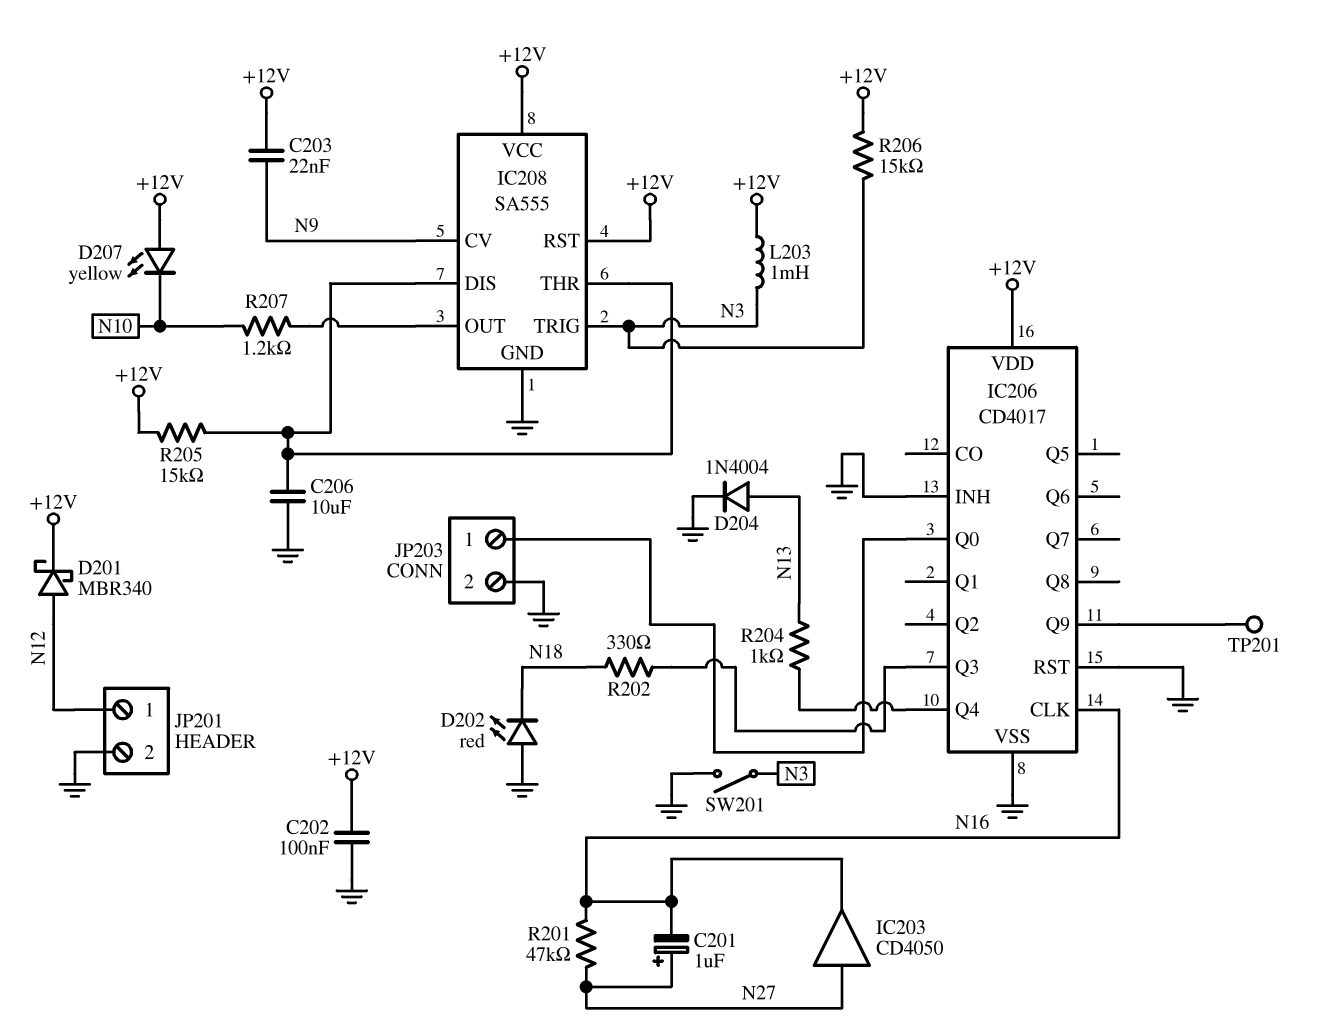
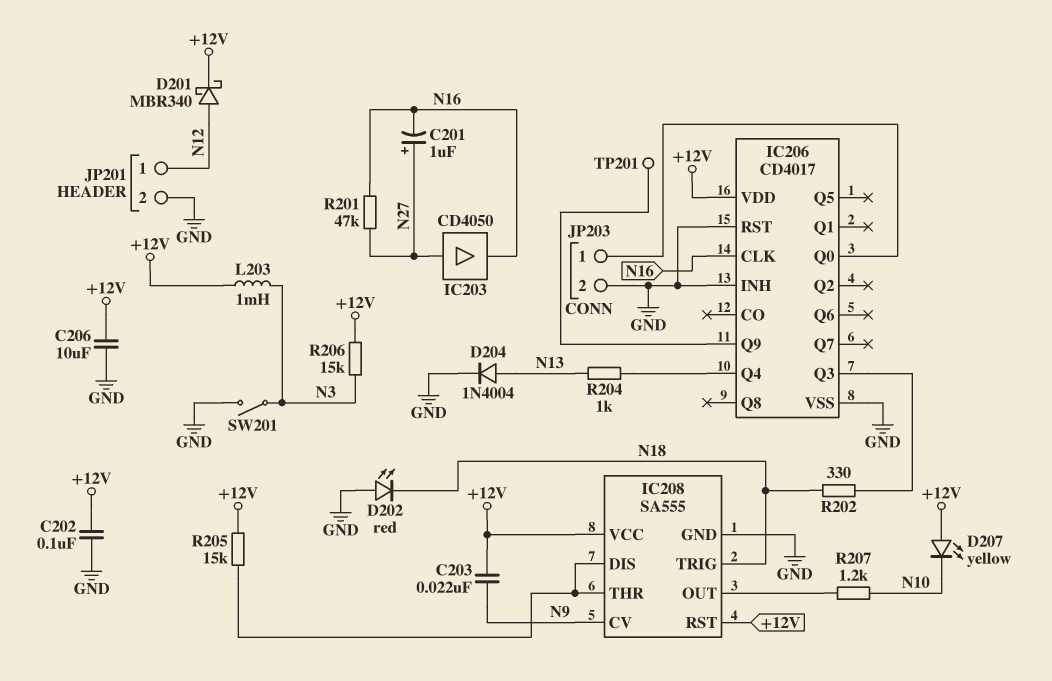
C206: 10uF (GND, IC208/DIS) -> 10uF (+12V, GND)
IC208 pin TRIG: N3 -> N18

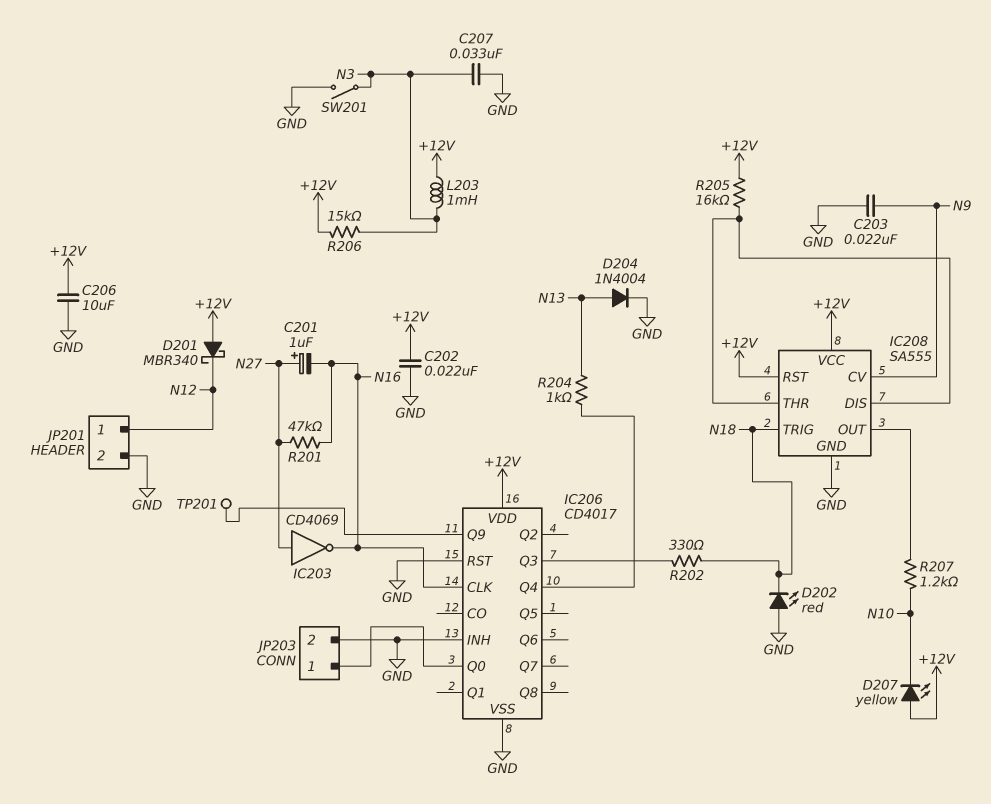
C202: 100nF (+12V, GND) -> 22nF (+12V, GND)
C203: 22nF (+12V, N9) -> 22nF (GND, N9)
C207: none -> 33nF (GND, N3)
D201: schottky MBR340 (A N12, K +12V) -> schottky MBR340 (A +12V, K N12)
IC203: buffer CD4050 (in N27, out N16) -> NOT CD4069 (in N27, out N16)
R205: 15k (+12V, IC208/DIS) -> 16k (+12V, IC208/DIS)

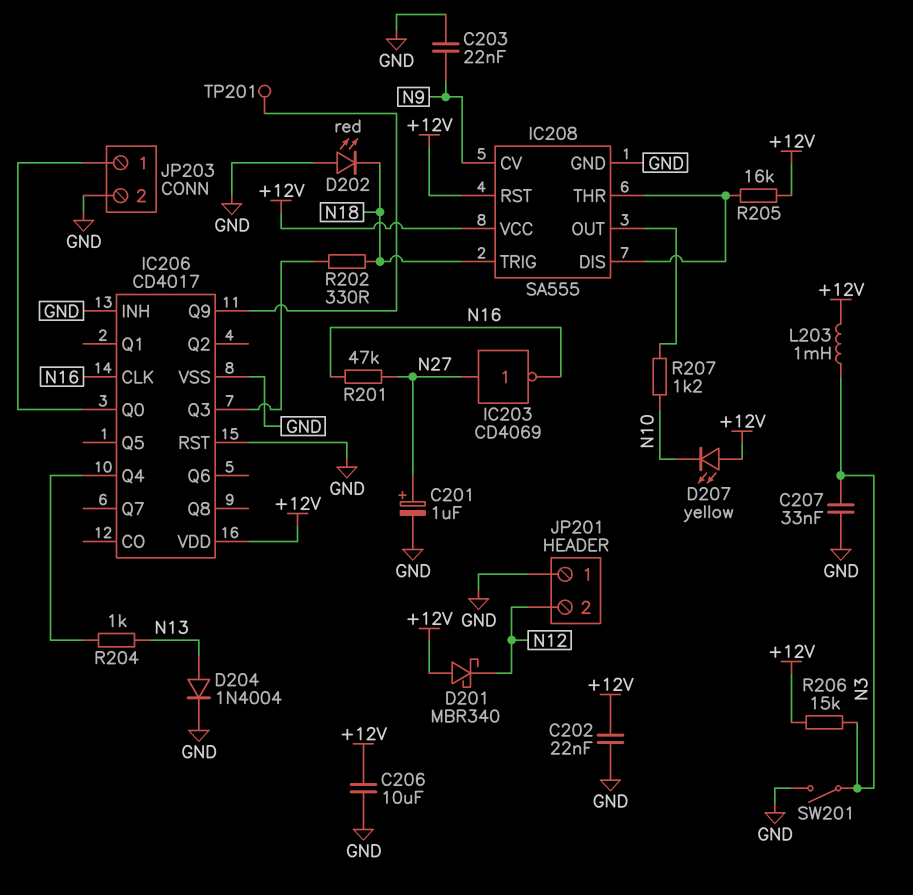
C201: 1uF (plus N27, minus N16) -> 1uF (plus N27, minus GND)
JP201 pin 1: N12 -> GND
JP201 pin 2: GND -> N12

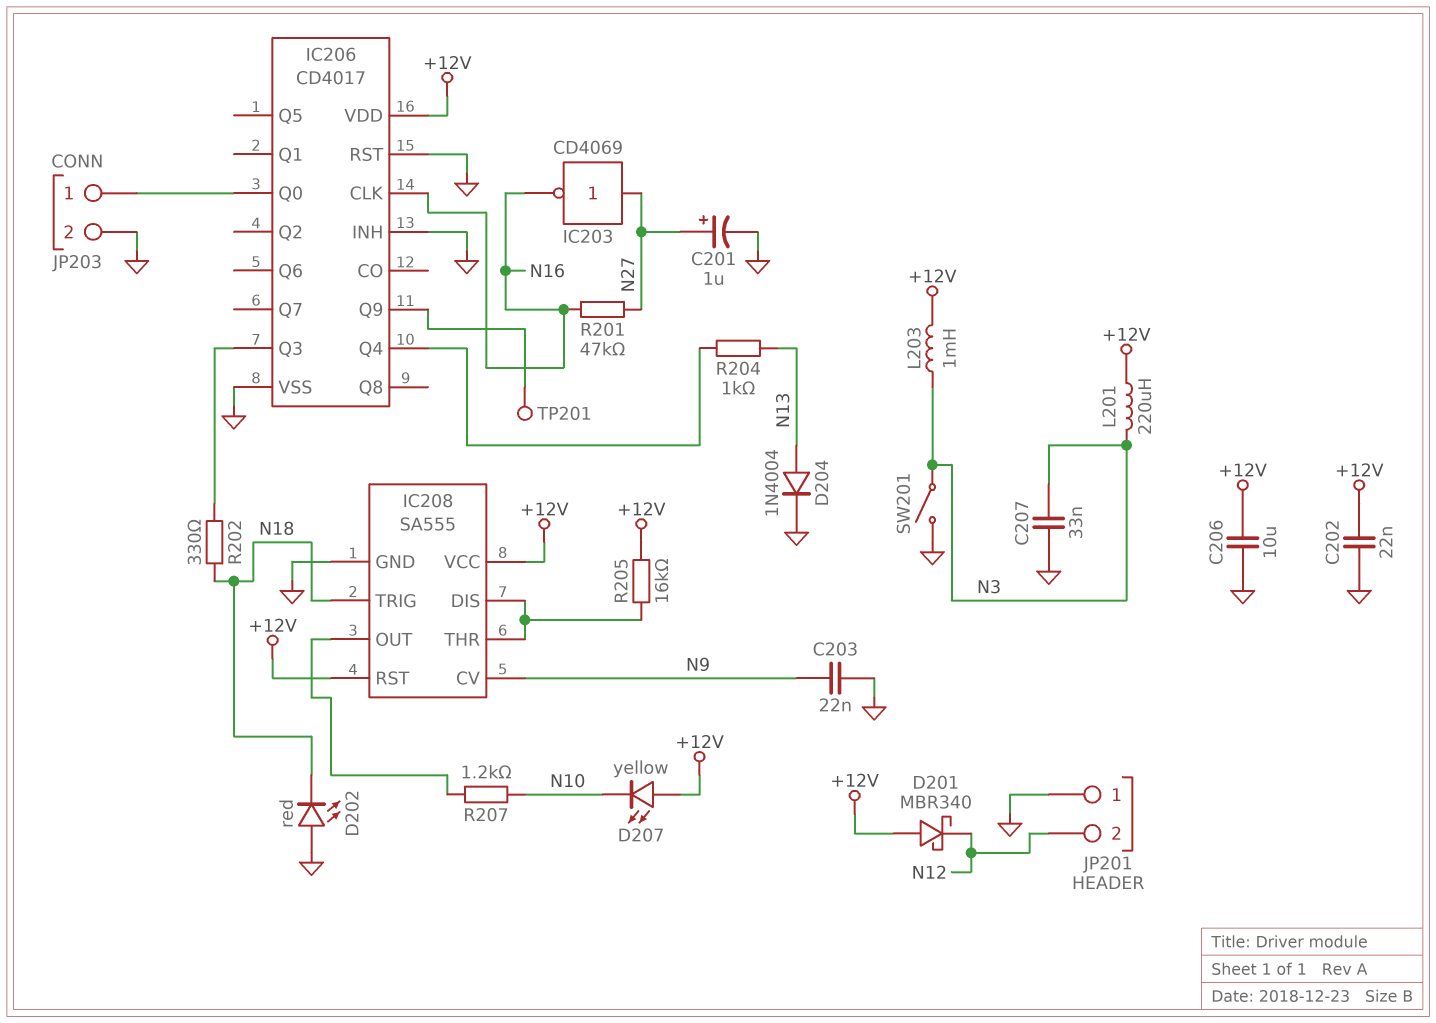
L201: none -> 220uH (+12V, N3)
R206: 15k (+12V, N3) -> none

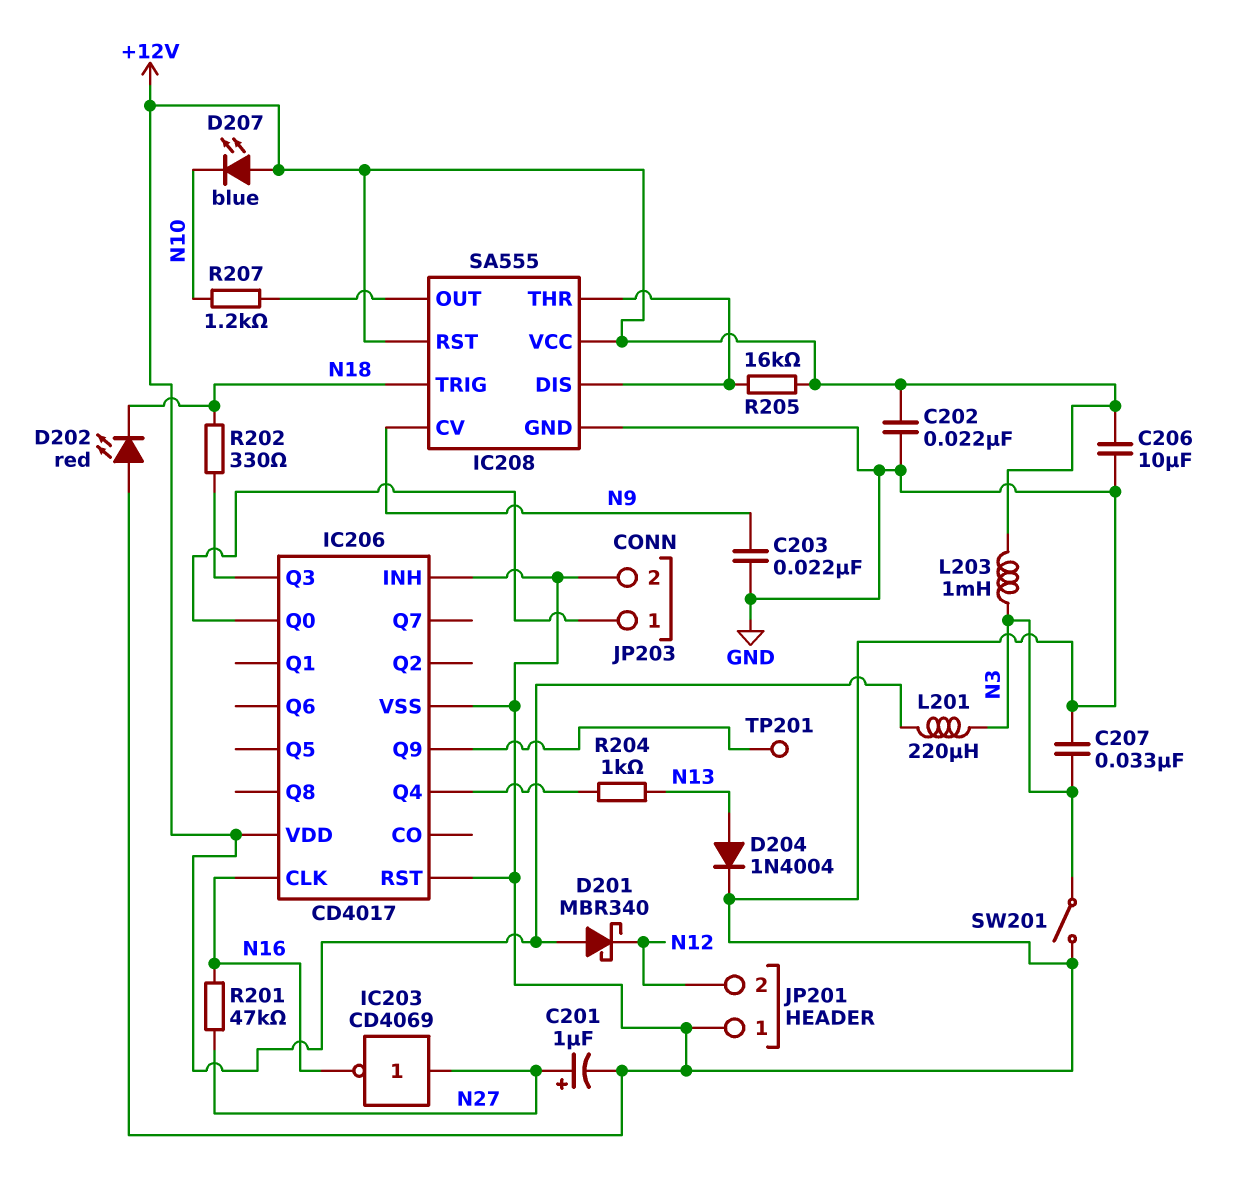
D207: LED yellow (A +12V, K N10) -> LED blue (A +12V, K N10)

